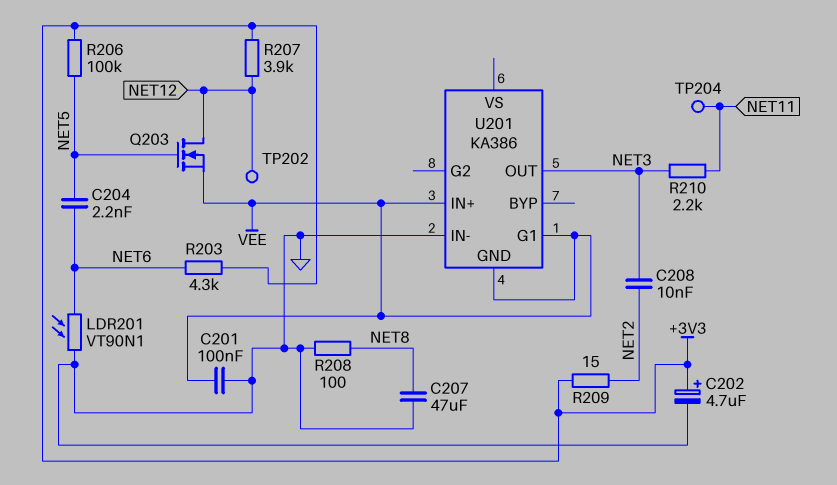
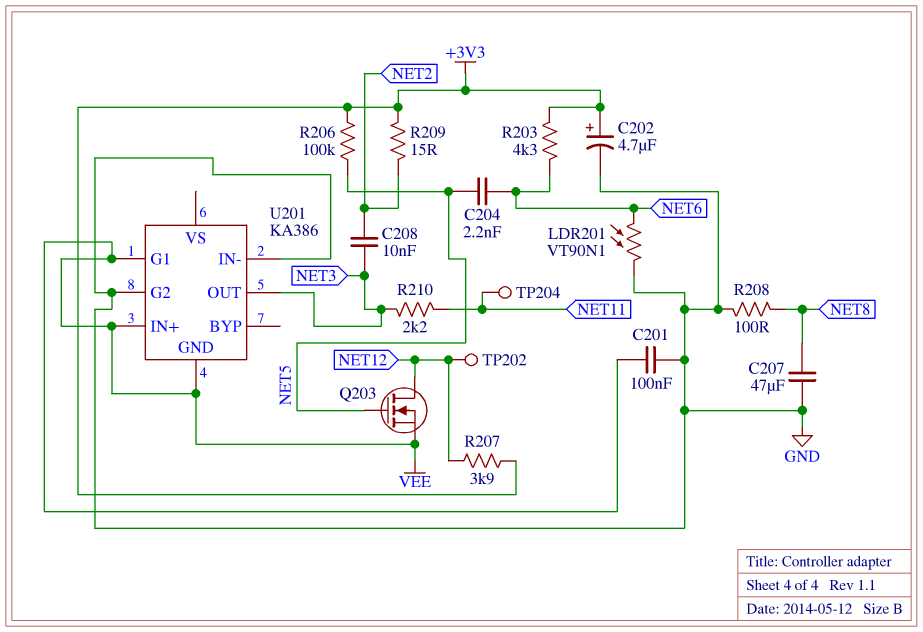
U201 pin G2: none -> GND

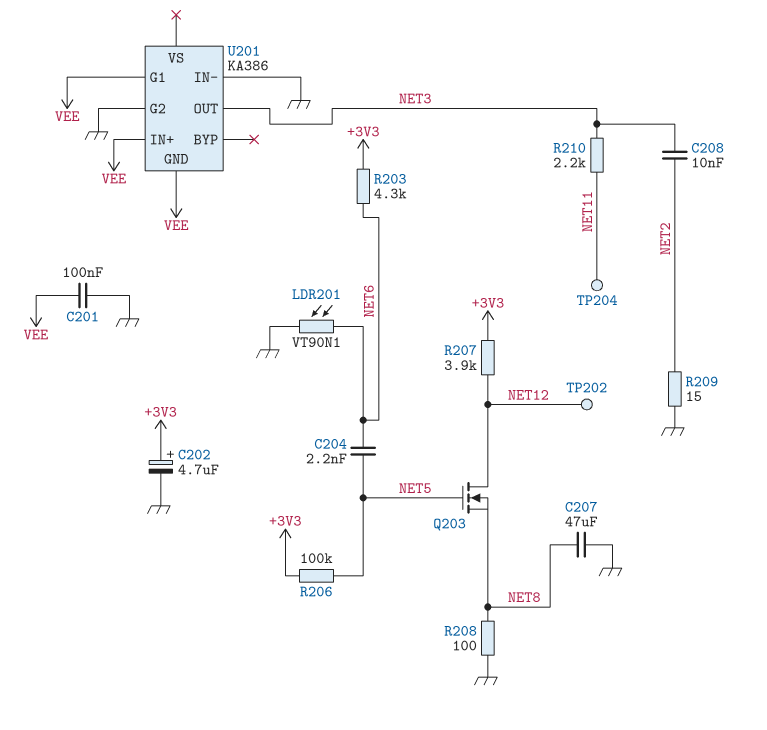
Q203: NMOS (G NET5, D NET12, S VEE) -> NMOS (G NET5, D NET12, S NET8)
R209: 15 (+3V3, NET2) -> 15 (GND, NET2)

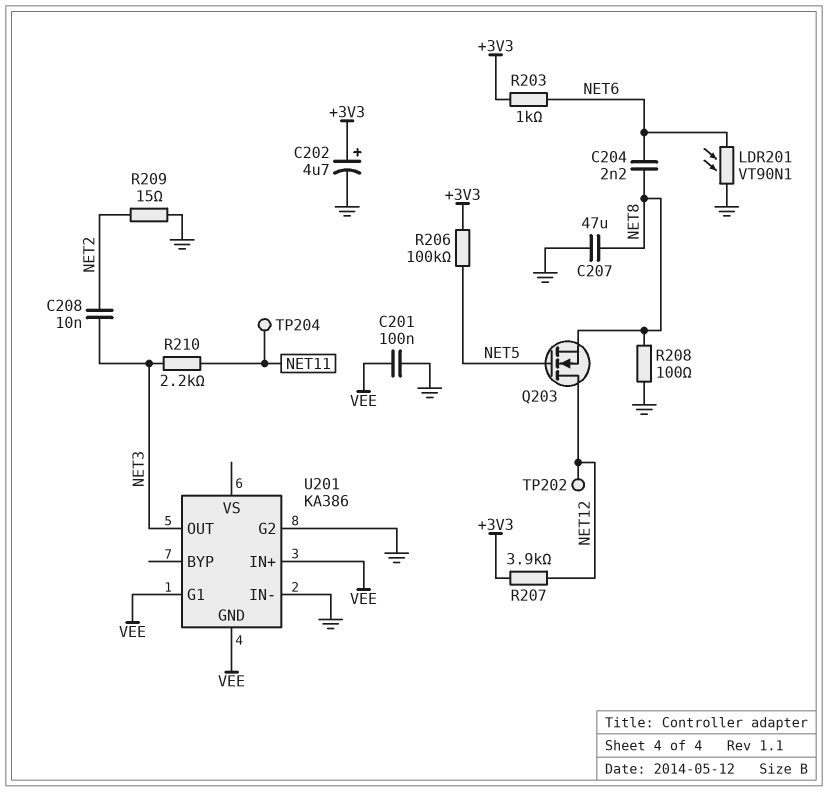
C204: 2.2nF (NET5, NET6) -> 2.2nF (NET6, NET8)
R203: 4.3k (+3V3, NET6) -> 1k (+3V3, NET6)

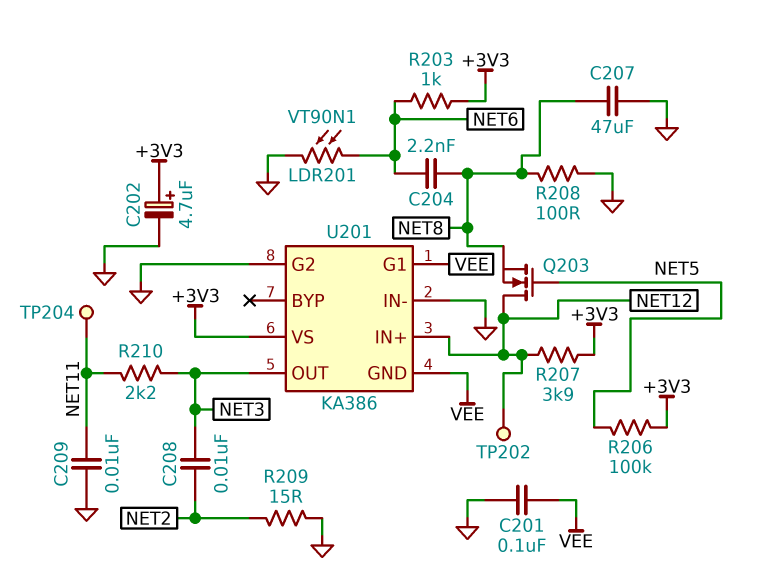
C209: none -> 10nF (GND, NET11)
U201 pin IN+: VEE -> NET12
U201 pin VS: none -> +3V3

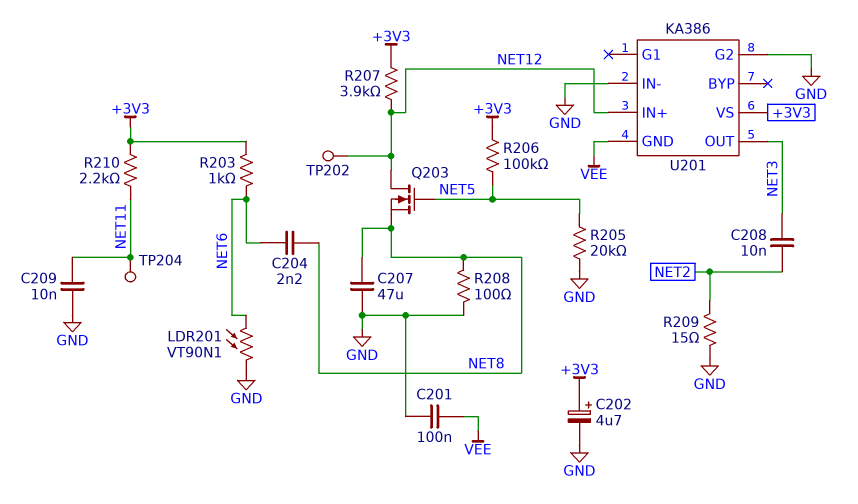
R205: none -> 20k (GND, NET5)
R210: 2.2k (NET3, NET11) -> 2.2k (+3V3, NET11)
U201 pin G1: VEE -> none

